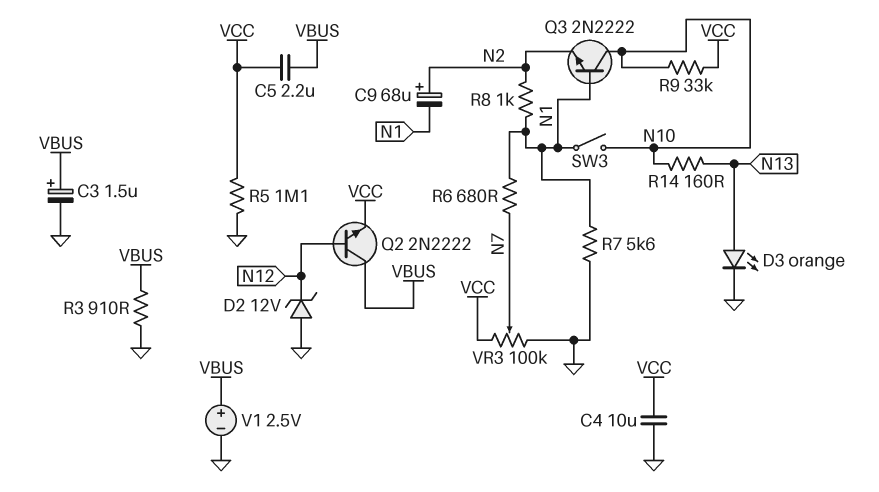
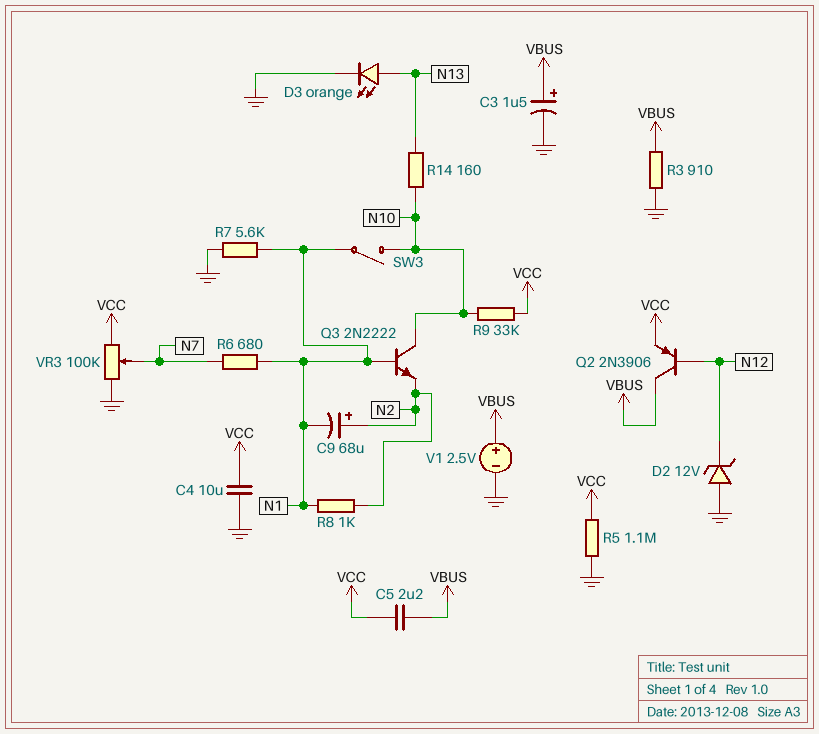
Q2: NPN 2N2222 (B N12, C VBUS, E VCC) -> PNP 2N3906 (B N12, C VBUS, E VCC)

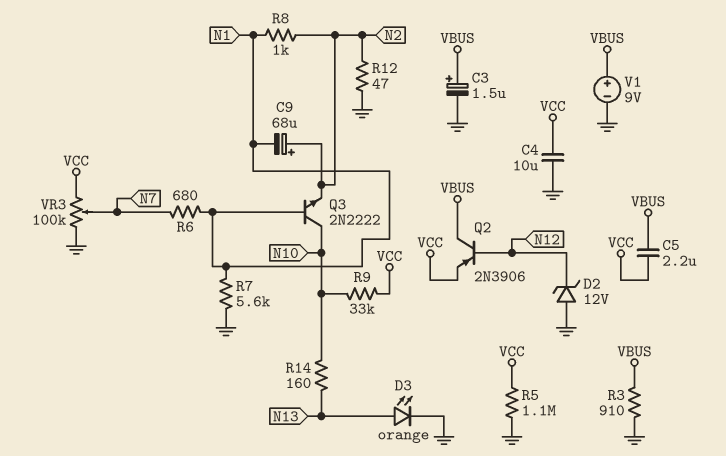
R12: none -> 47 (GND, N2)
SW3: switch (N1, N10) -> none
V1: 2.5V (plus VBUS, minus GND) -> 9V (plus VBUS, minus GND)

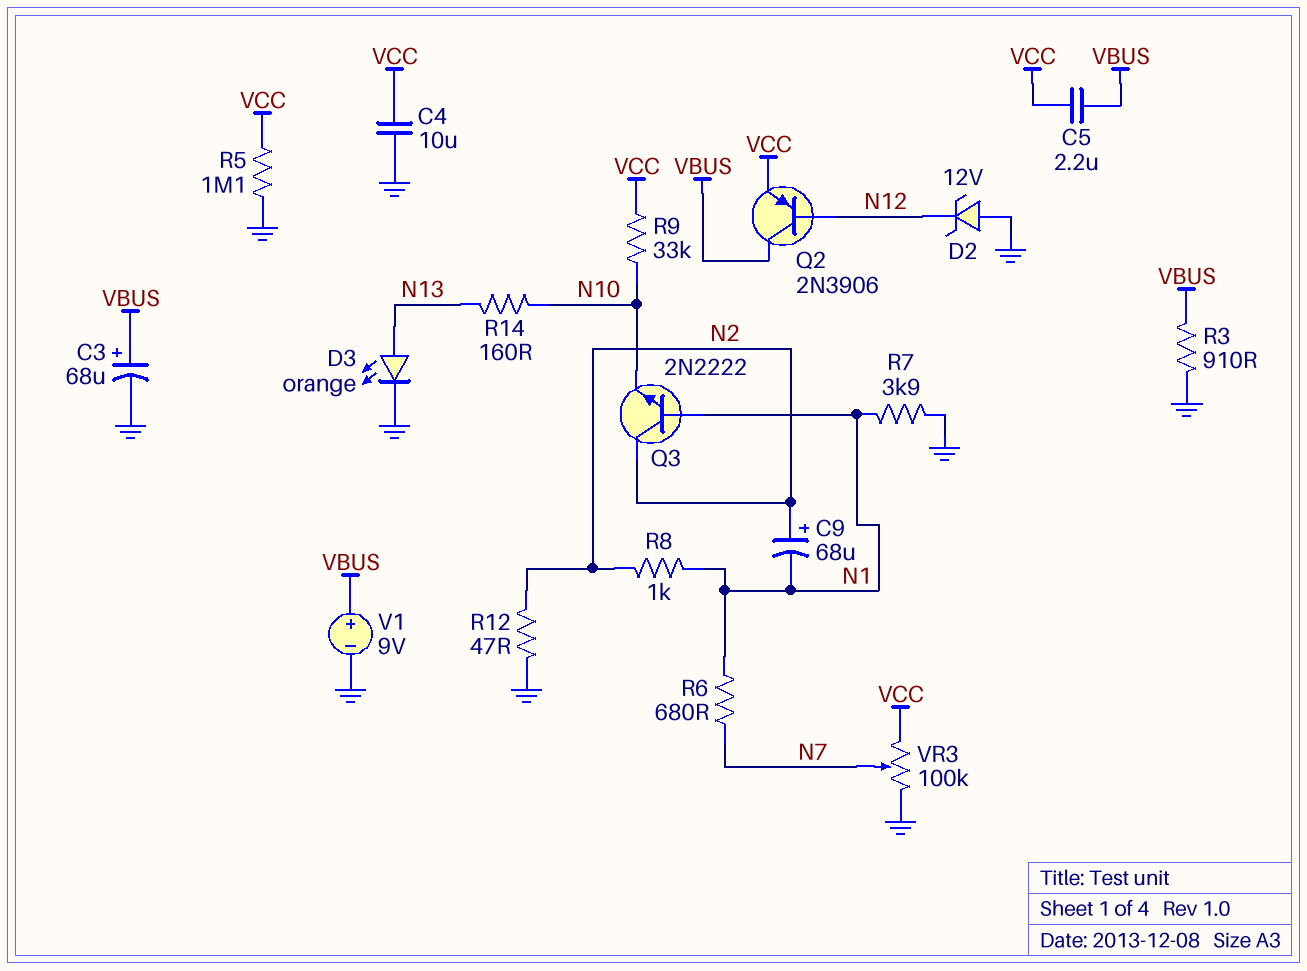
C3: 1.5uF (plus VBUS, minus GND) -> 68uF (plus VBUS, minus GND)
Q3: NPN 2N2222 (B N1, C N10, E N2) -> NPN 2N2222 (B N1, C N2, E N10)
R7: 5.6k (GND, N1) -> 3.9k (GND, N1)

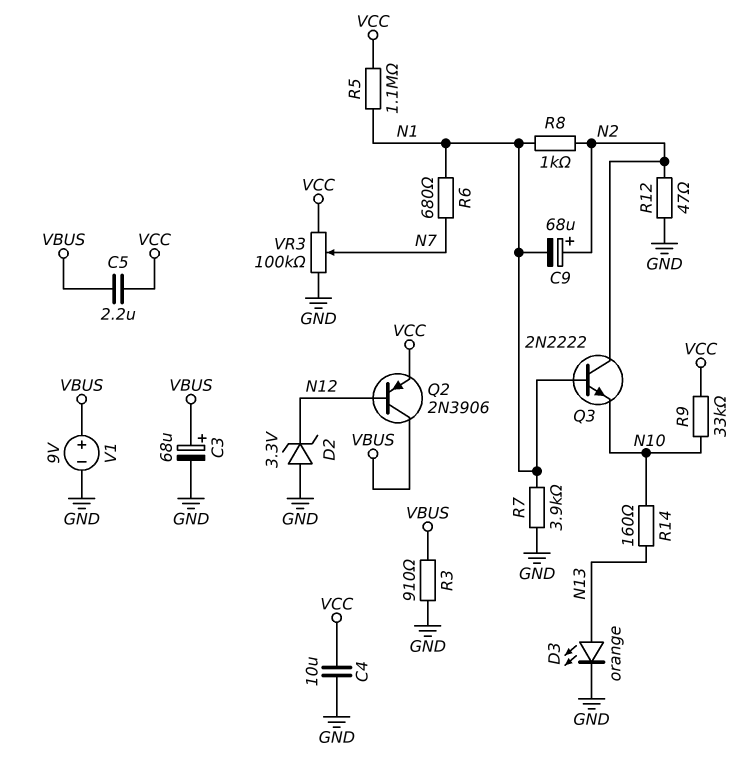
D2: zener 12V (A GND, K N12) -> zener 3.3V (A GND, K N12)
R5: 1.1M (GND, VCC) -> 1.1M (N1, VCC)

